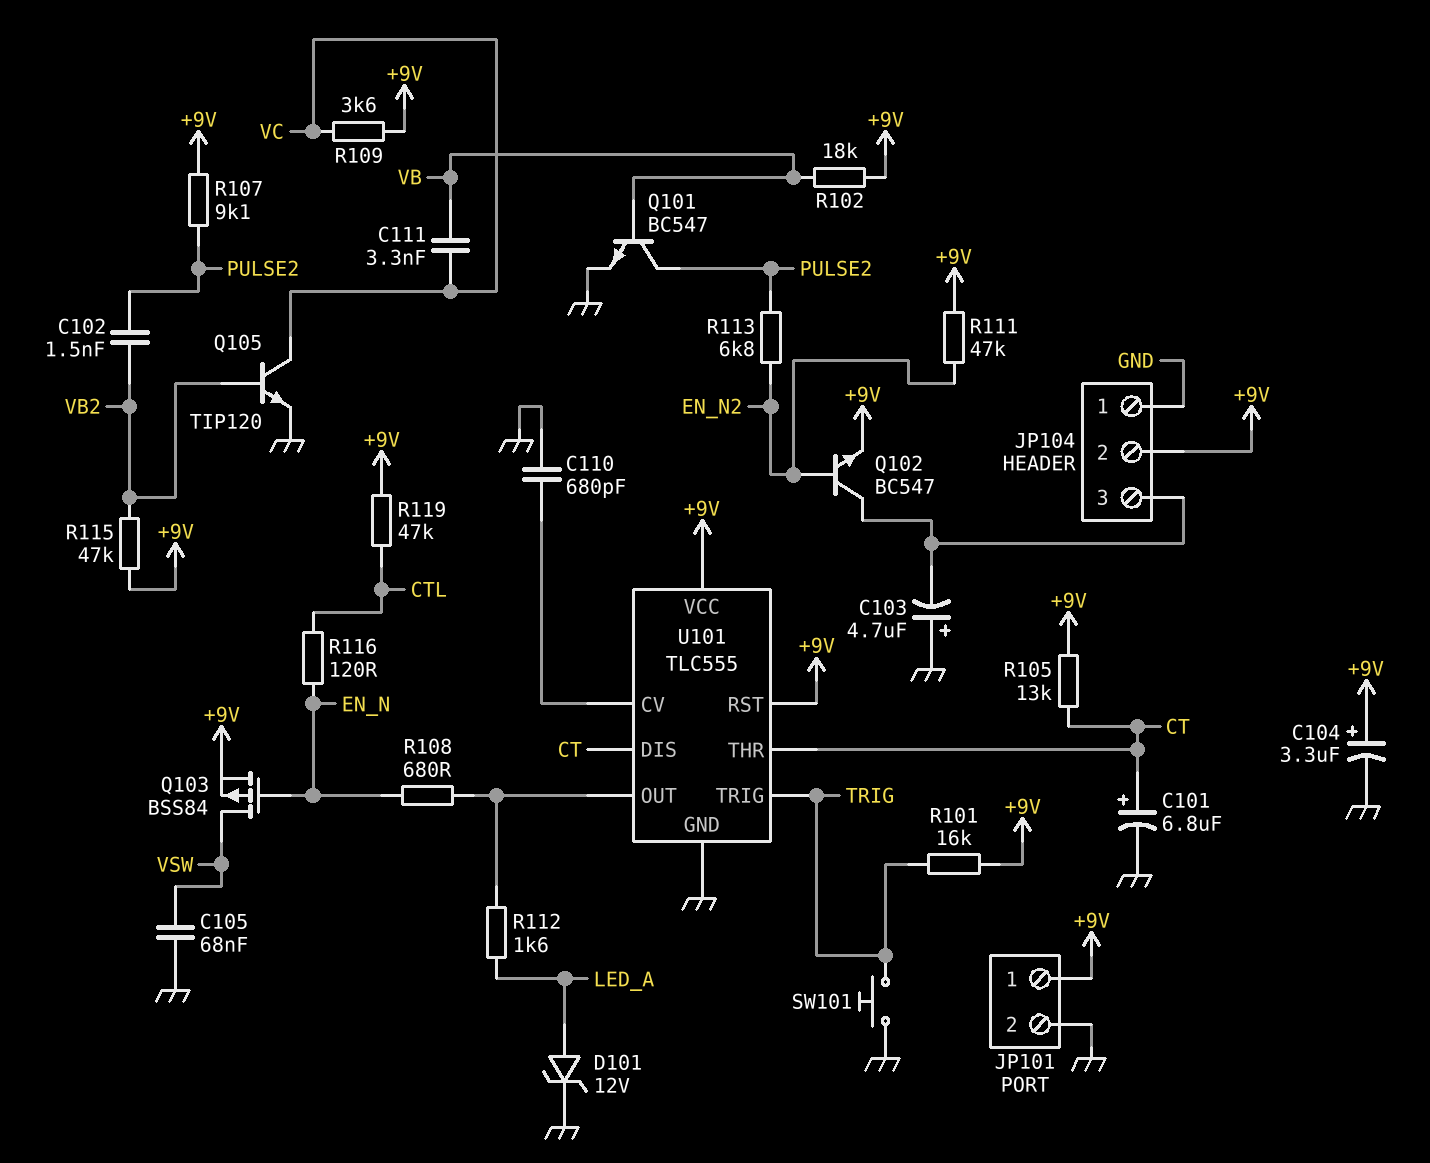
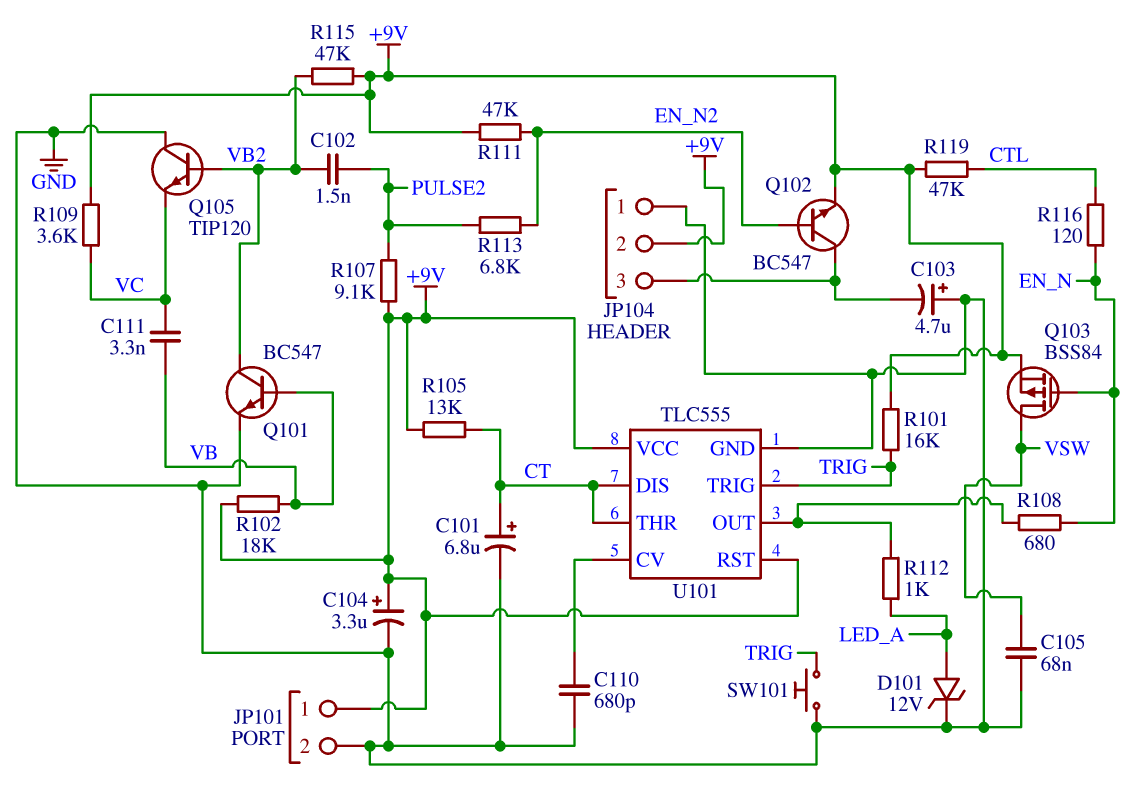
Q101: NPN BC547 (B VB, C PULSE2, E GND) -> NPN BC547 (B VB, C VB2, E GND)
Q105: NPN TIP120 (B VB2, C VC, E GND) -> NPN TIP120 (B VB2, C GND, E VC)
R112: 1.6k (LED_A, U101/OUT) -> 1k (LED_A, U101/OUT)

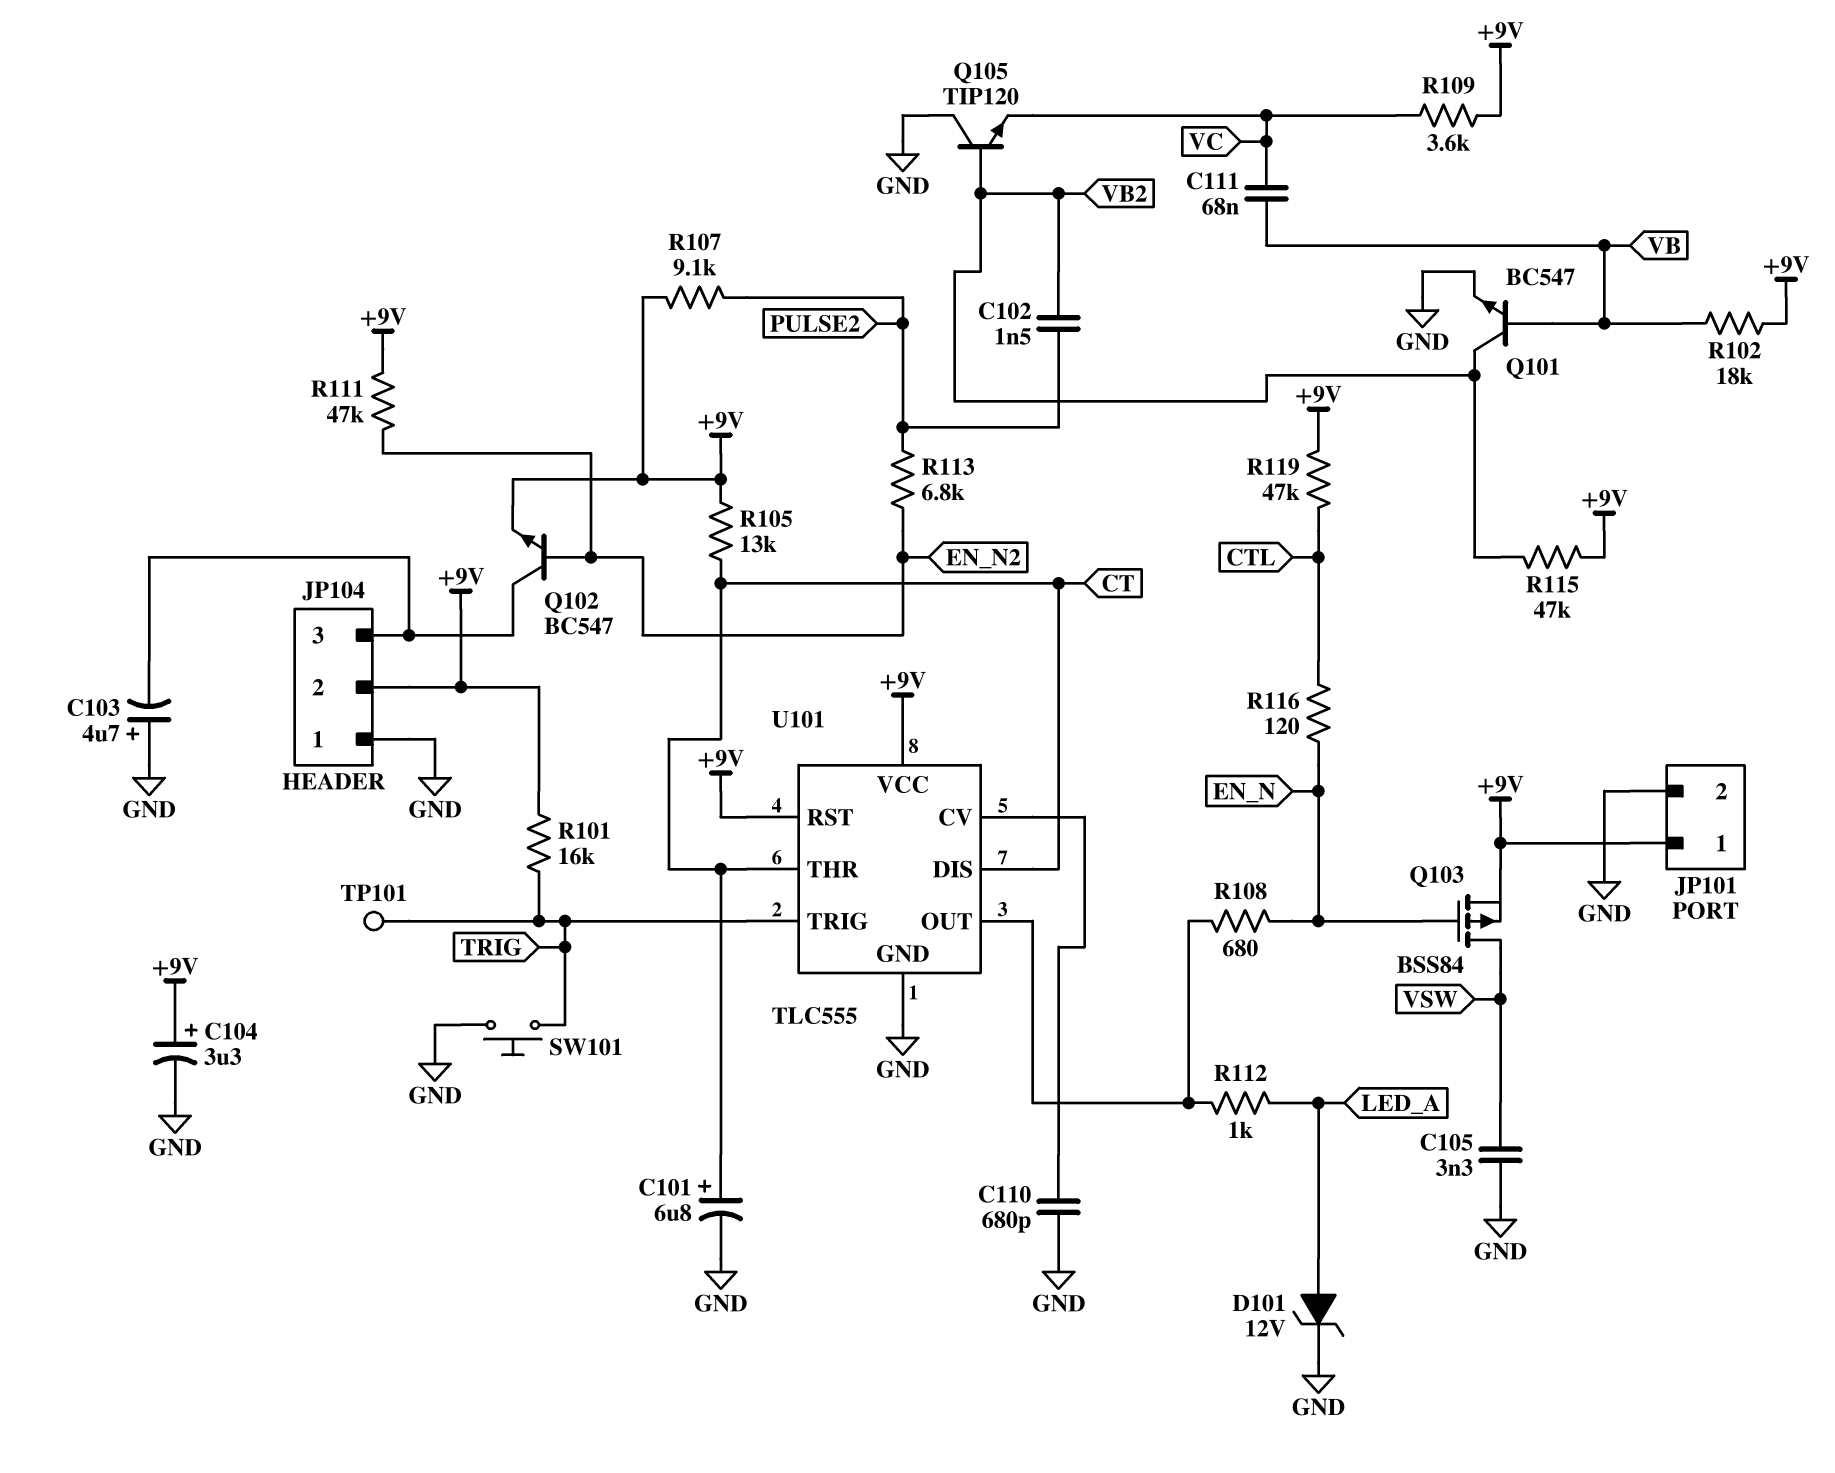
C105: 68nF (GND, VSW) -> 3.3nF (GND, VSW)
C111: 3.3nF (VB, VC) -> 68nF (VB, VC)
TP101: none -> test point (TRIG)

